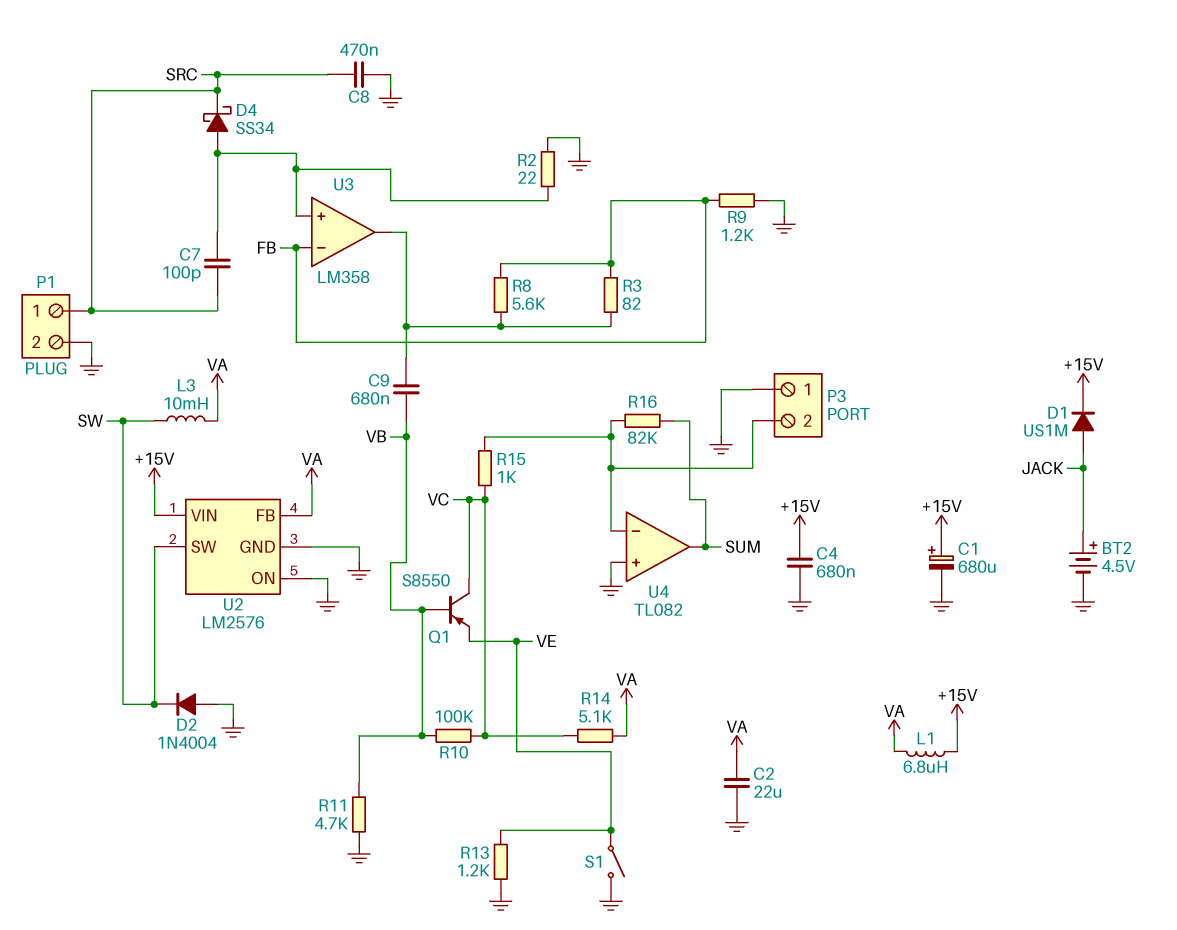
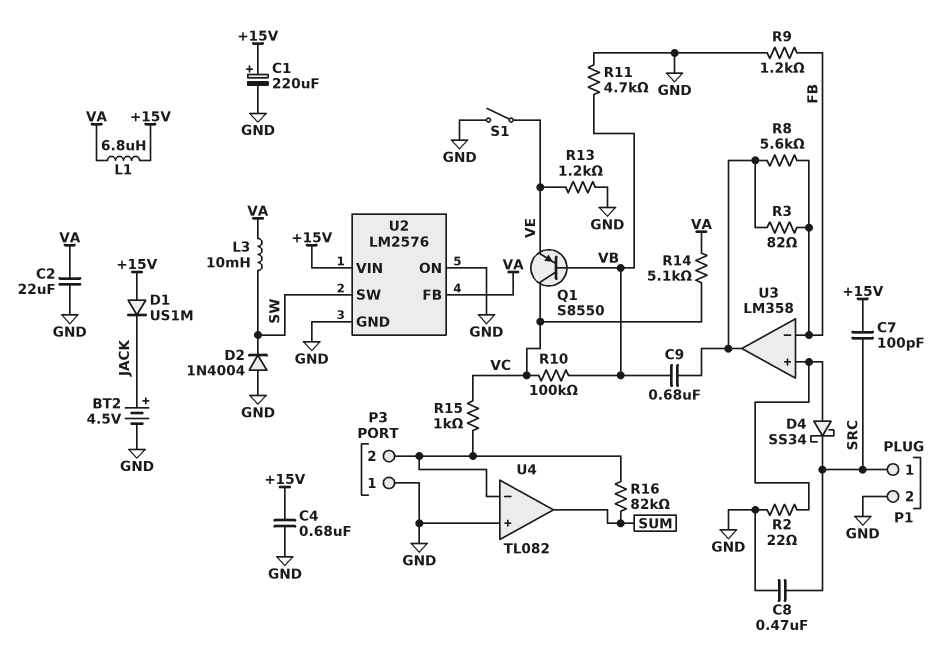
C1: 680uF (plus +15V, minus GND) -> 220uF (plus +15V, minus GND)
C7: 100pF (SRC, U3/in+) -> 100pF (+15V, SRC)
D1: diode US1M (A JACK, K +15V) -> diode US1M (A +15V, K JACK)

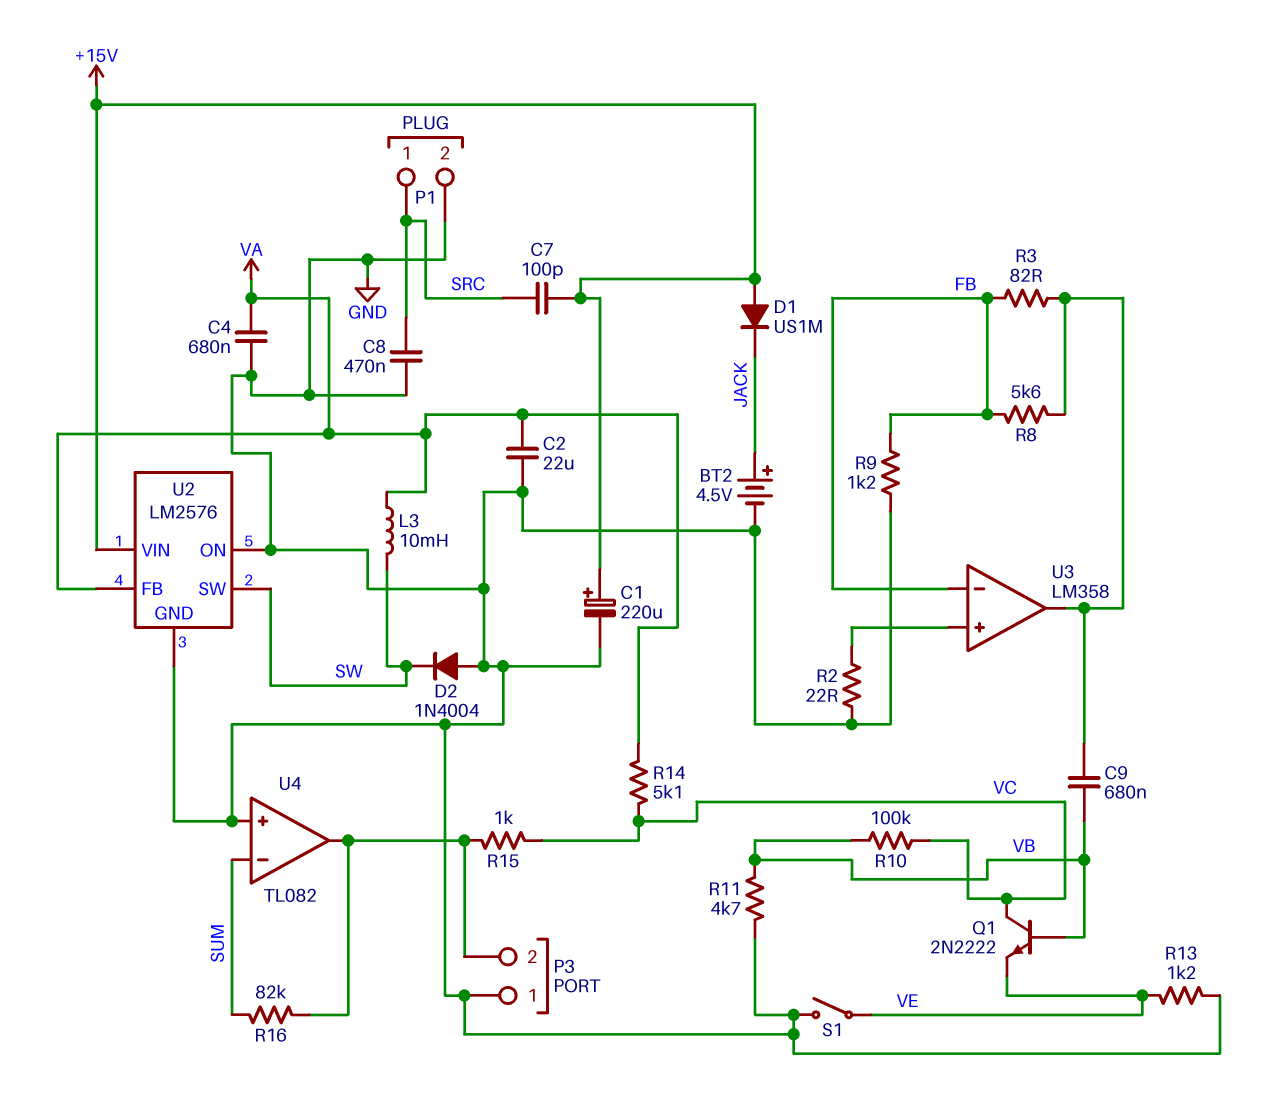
C4: 680nF (+15V, GND) -> 680nF (GND, VA)
D4: schottky SS34 (A U3/in+, K SRC) -> none
L1: 6.8uH (+15V, VA) -> none
Q1: PNP S8550 (B VB, C VC, E VE) -> NPN 2N2222 (B VB, C VC, E VE)
U4 pin in-: P3/2 -> SUM
U4 pin out: SUM -> P3/2

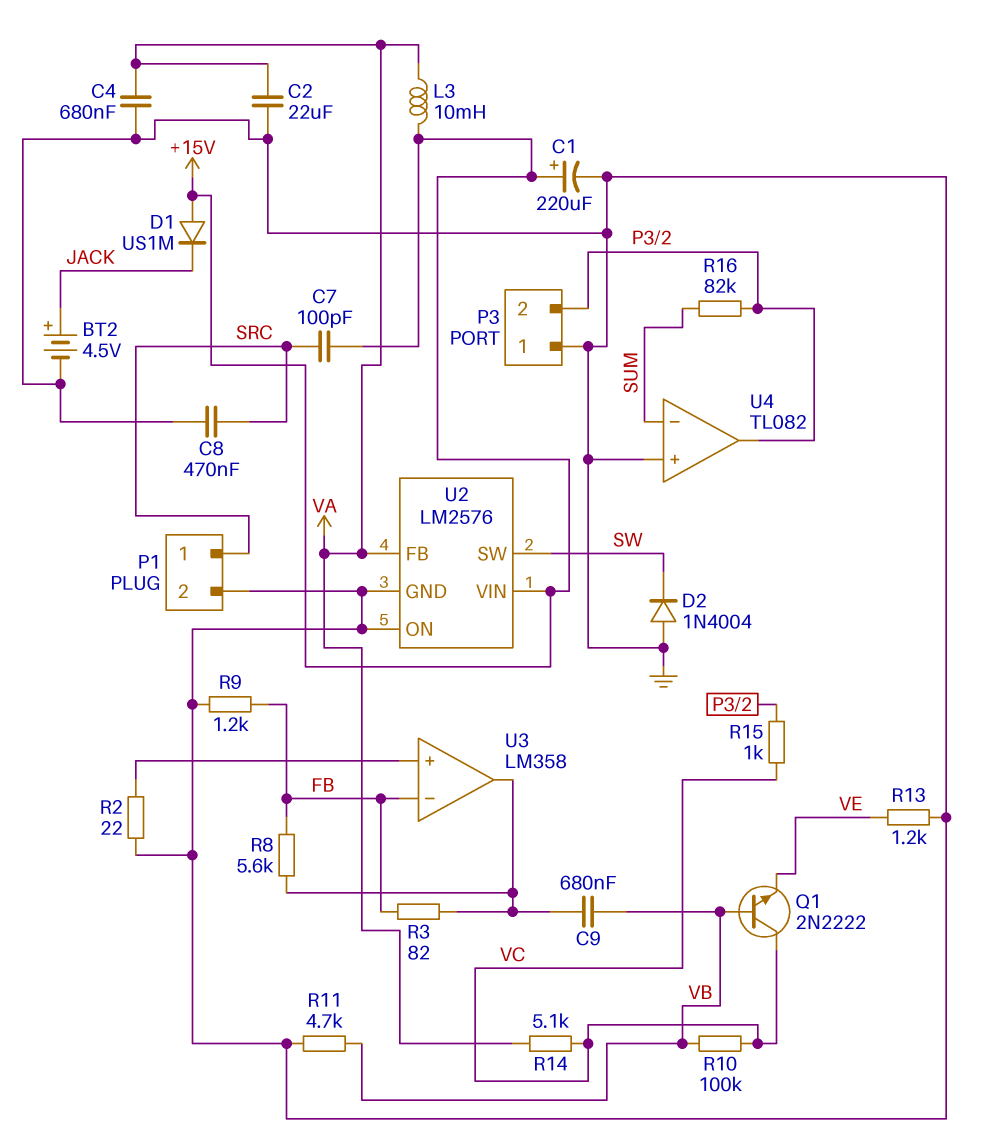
L3: 10mH (SW, VA) -> 10mH (+15V, VA)
S1: switch (GND, VE) -> none

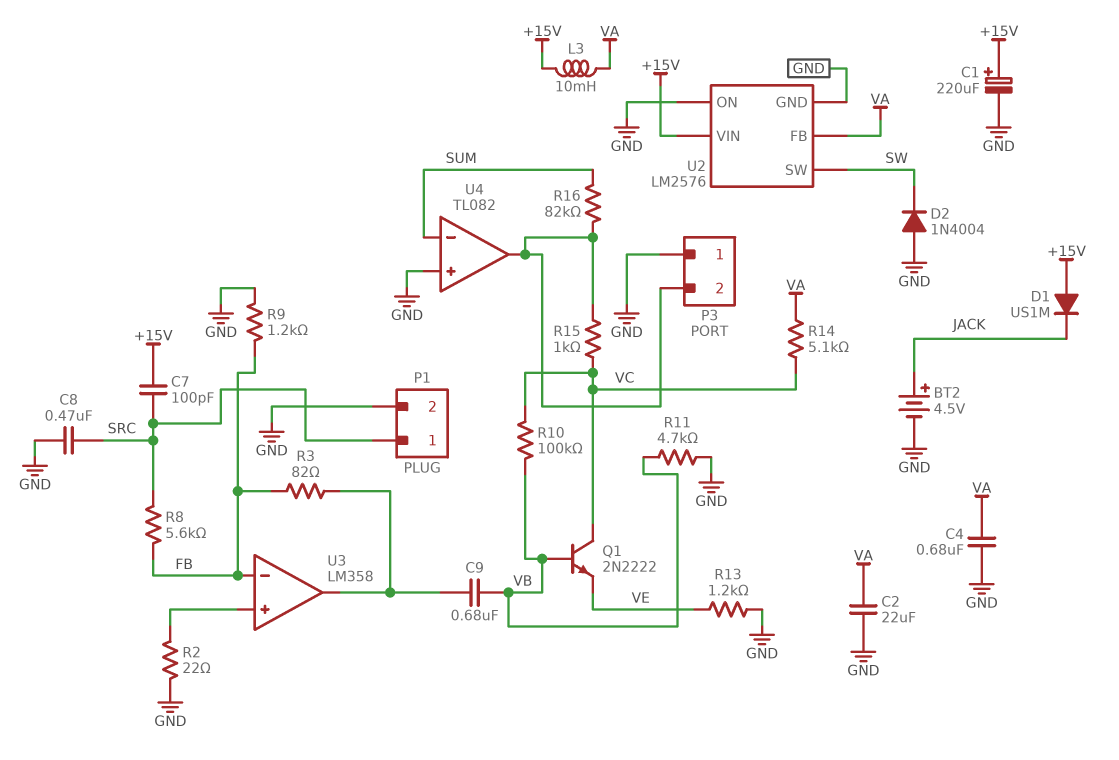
R8: 5.6k (FB, U3/out) -> 5.6k (FB, SRC)

